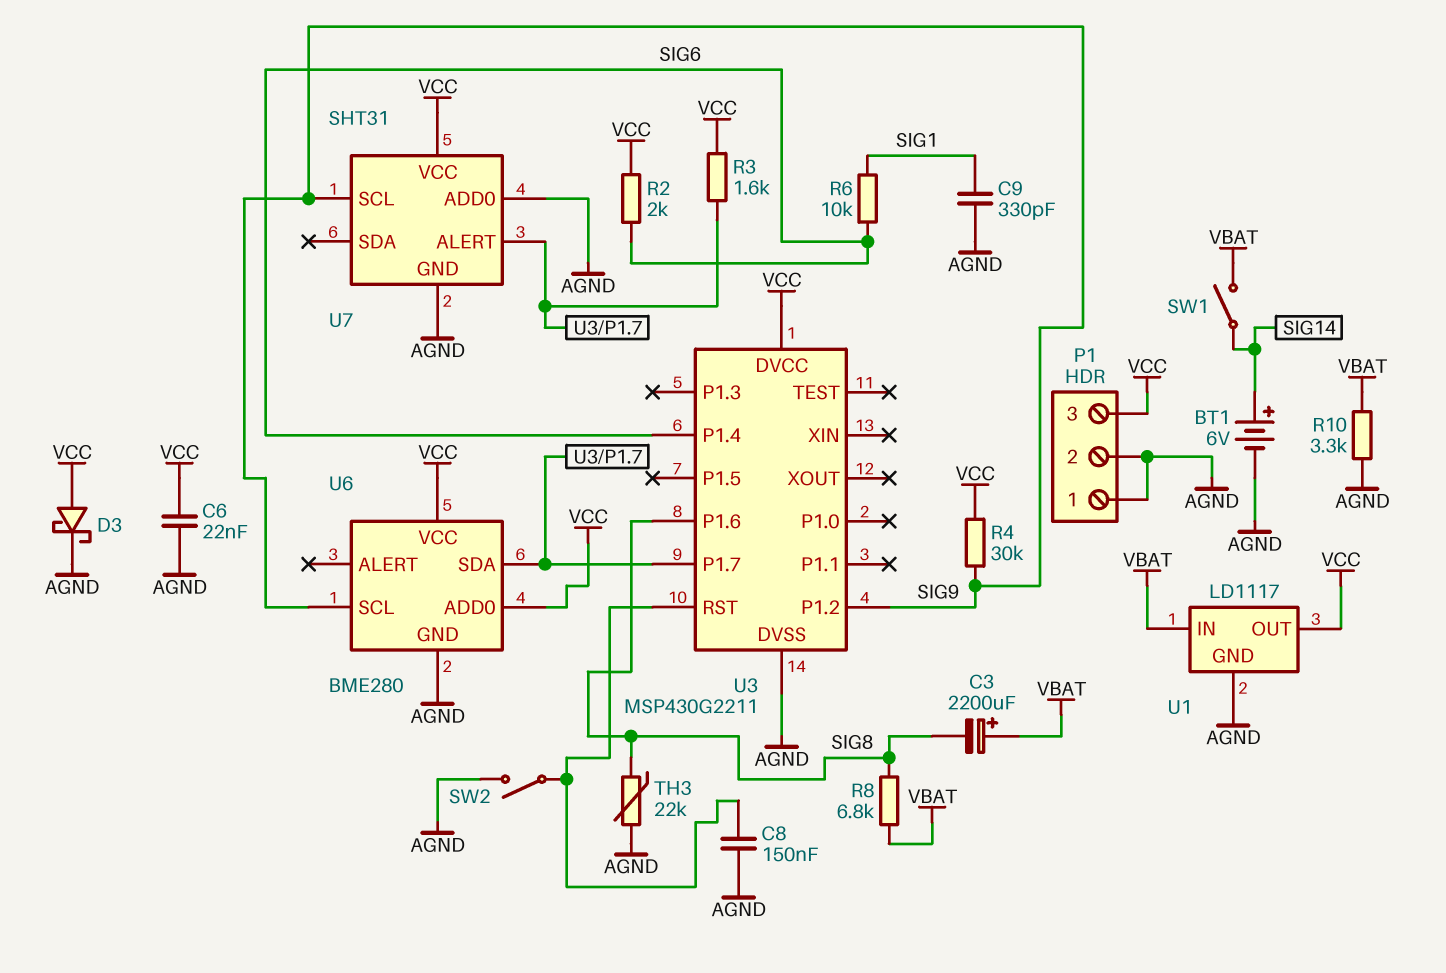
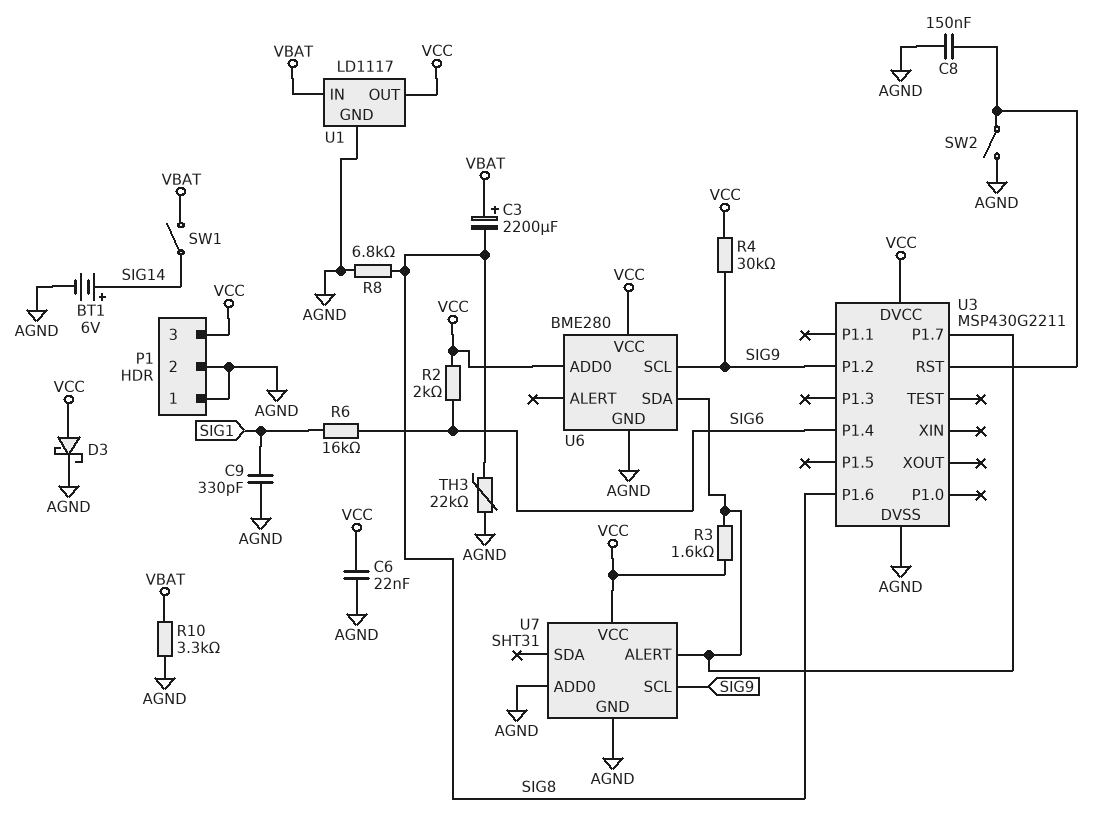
R6: 10k (SIG1, SIG6) -> 16k (SIG1, SIG6)
R8: 6.8k (SIG8, VBAT) -> 6.8k (AGND, SIG8)

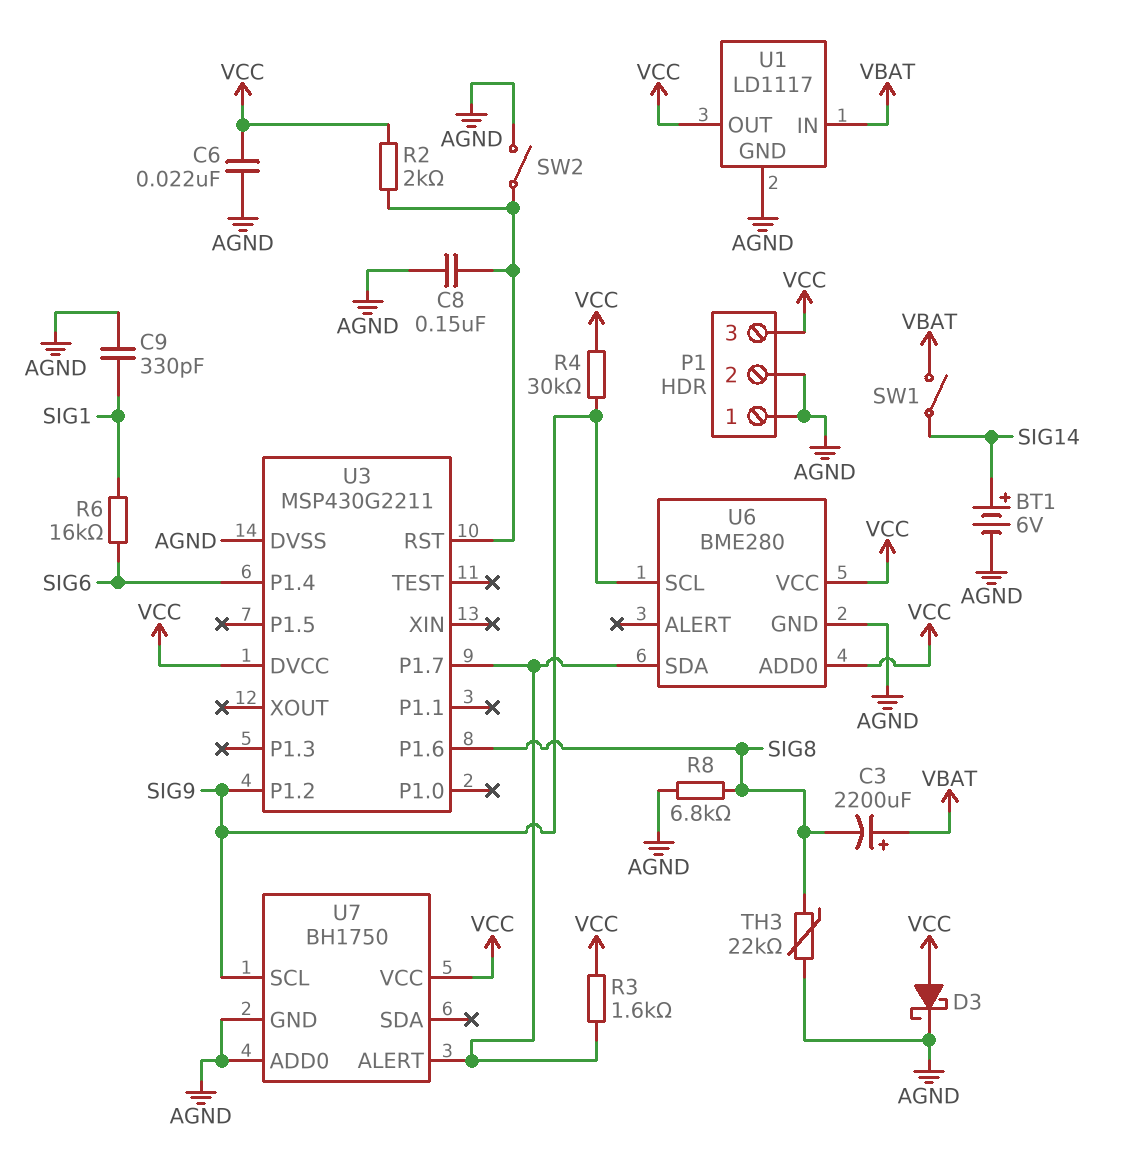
R2: 2k (SIG6, VCC) -> 2k (U3/RST, VCC)
R10: 3.3k (AGND, VBAT) -> none
U7: SHT31 -> BH1750

